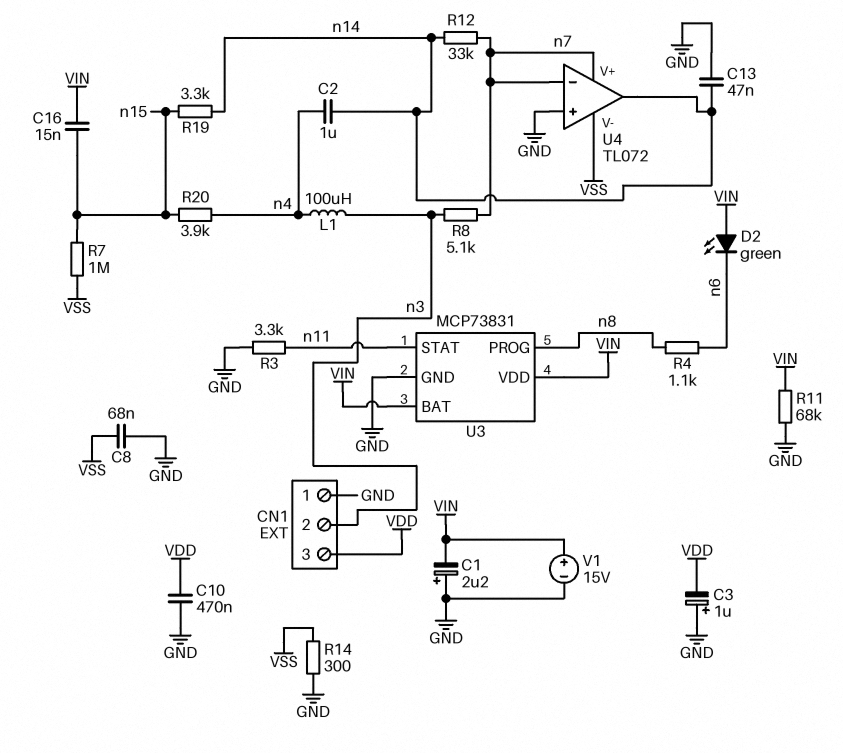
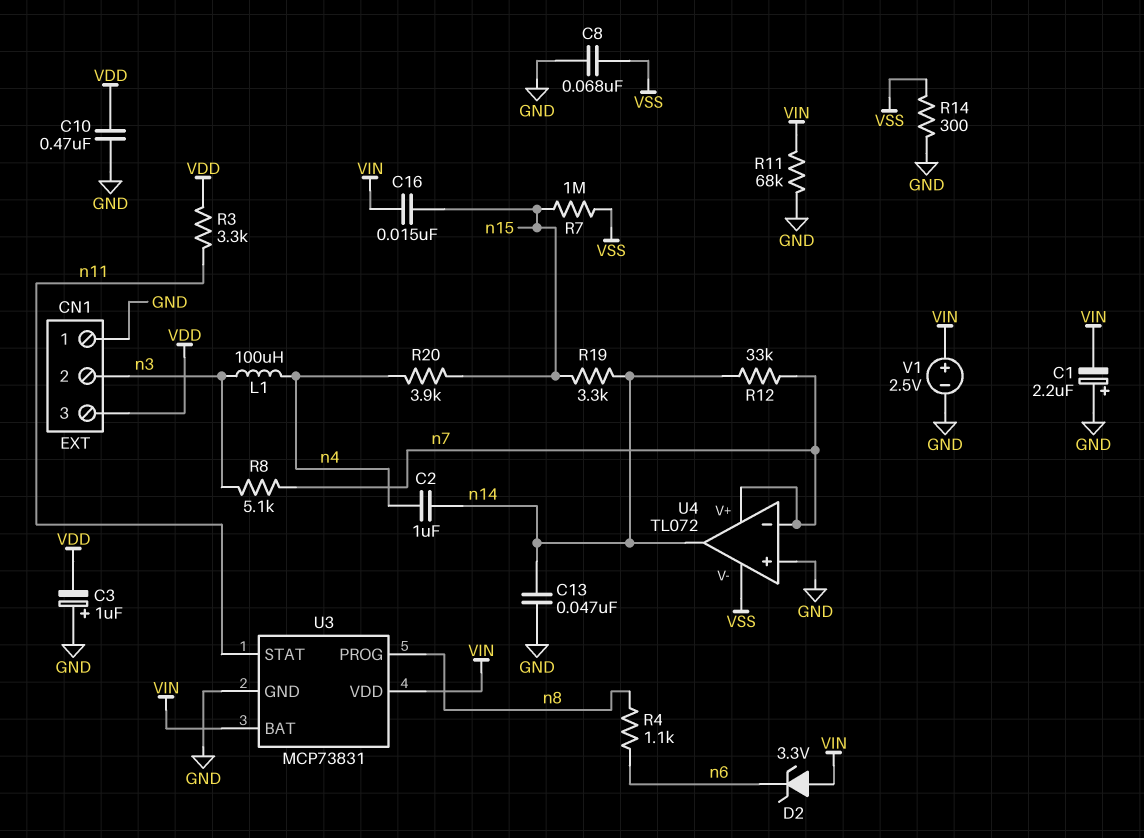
D2: LED green (A VIN, K n6) -> zener 3.3V (A VIN, K n6)
R3: 3.3k (GND, n11) -> 3.3k (VDD, n11)
V1: 15V (plus VIN, minus GND) -> 2.5V (plus VIN, minus GND)

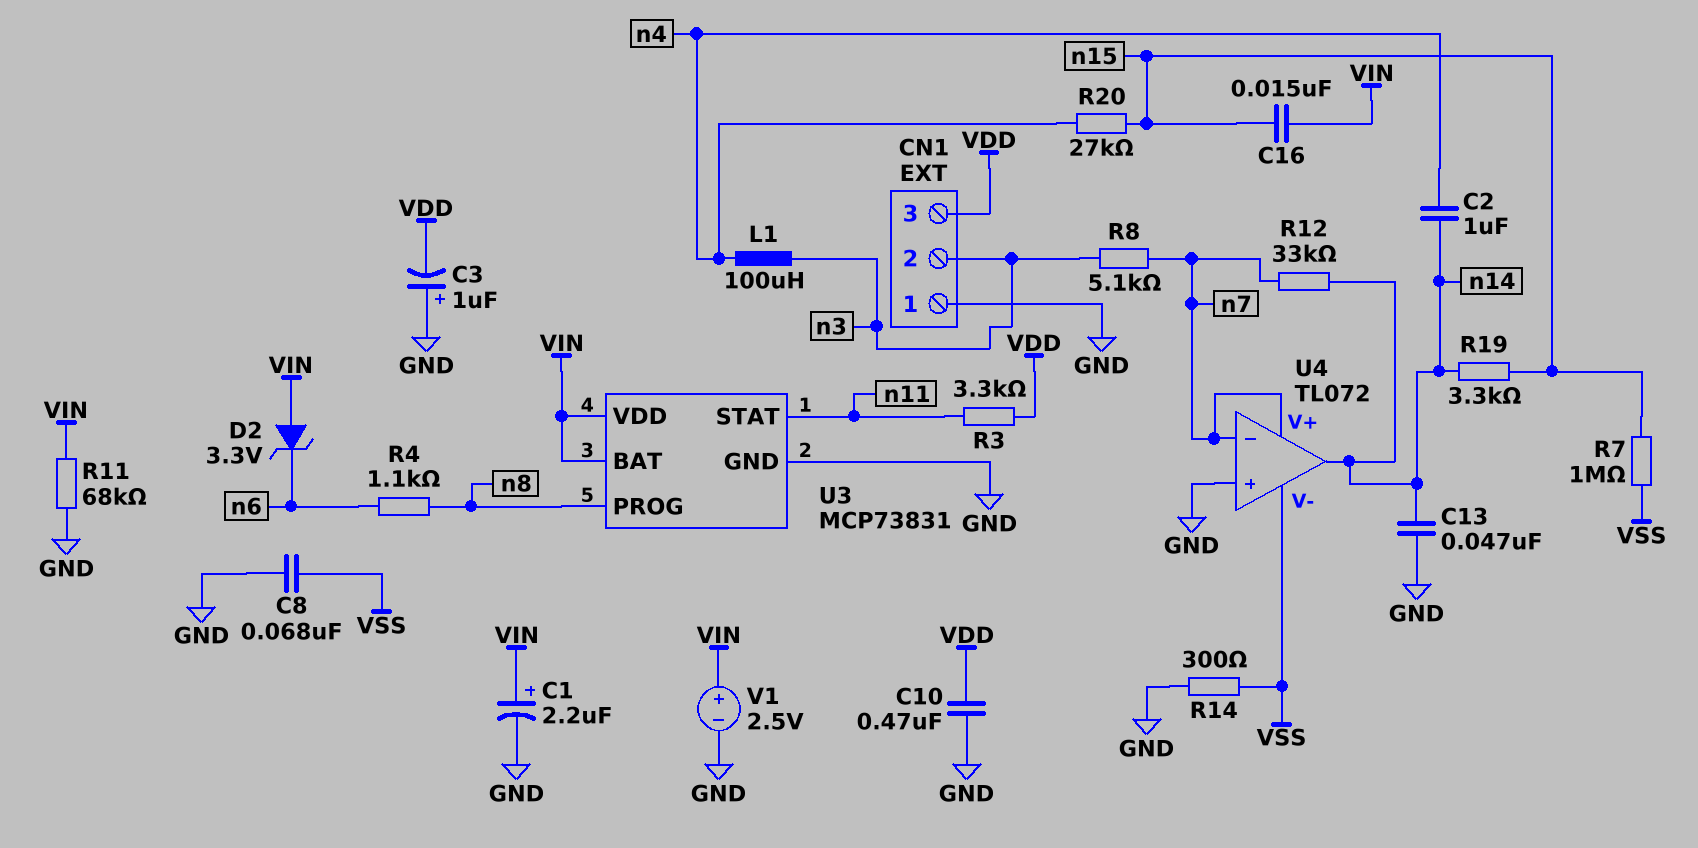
C1: 2.2uF (plus GND, minus VIN) -> 2.2uF (plus VIN, minus GND)
R20: 3.9k (n4, n15) -> 27k (n4, n15)

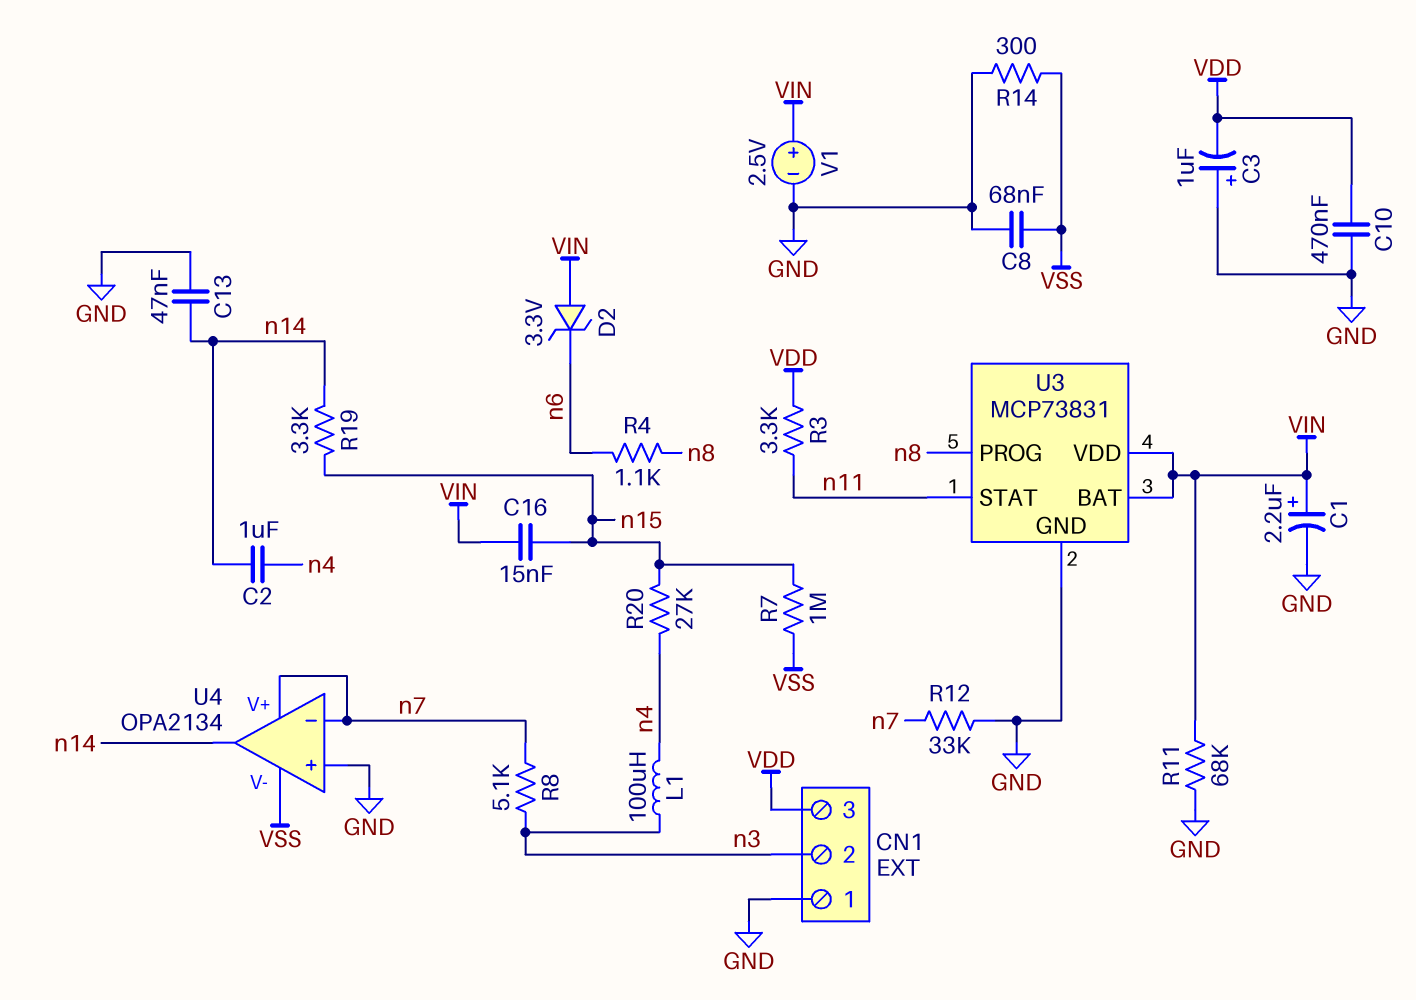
R12: 33k (n7, n14) -> 33k (GND, n7)
U4: TL072 -> OPA2134

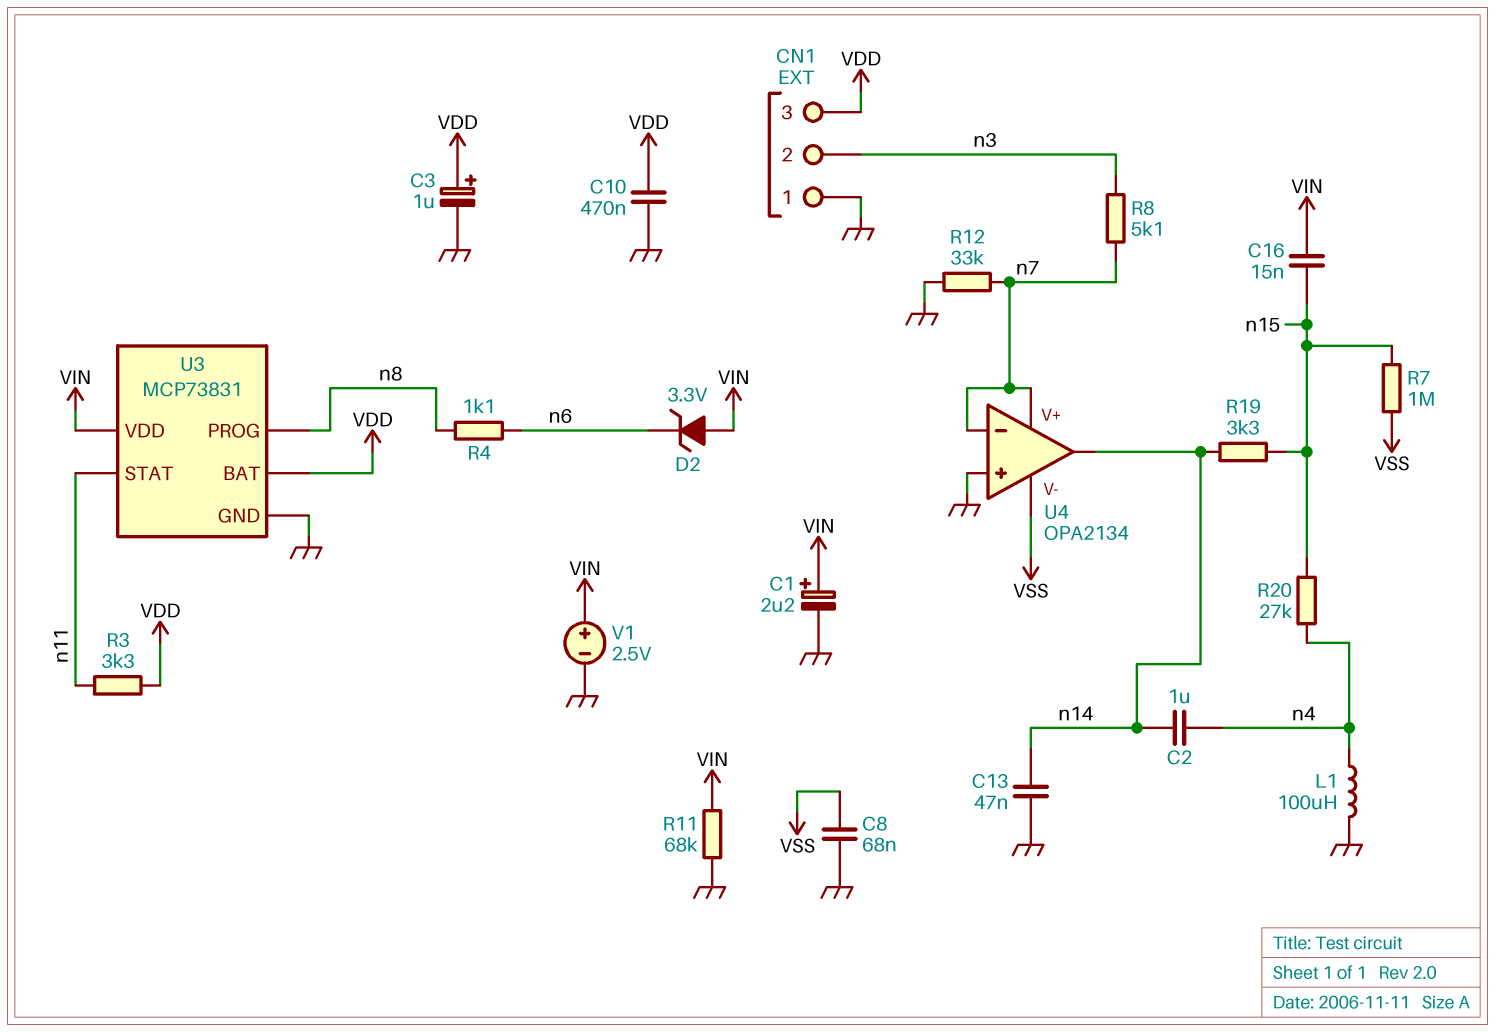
C3: 1uF (plus GND, minus VDD) -> 1uF (plus VDD, minus GND)
L1: 100uH (n3, n4) -> 100uH (GND, n4)
R14: 300 (GND, VSS) -> none
U3 pin BAT: VIN -> VDD

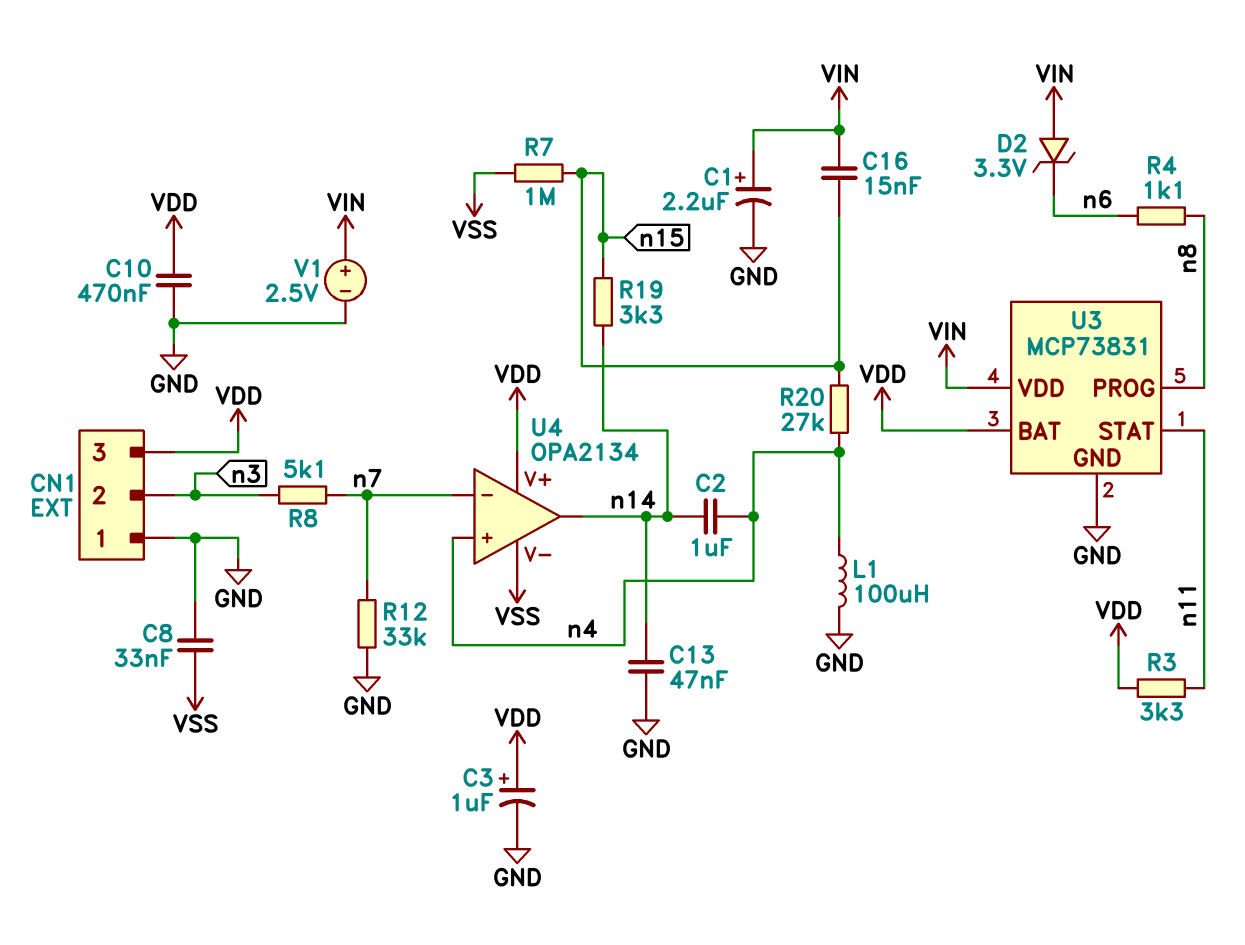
C8: 68nF (GND, VSS) -> 33nF (GND, VSS)
R11: 68k (GND, VIN) -> none
U4 pin V+: n7 -> VDD
U4 pin in+: GND -> n4

